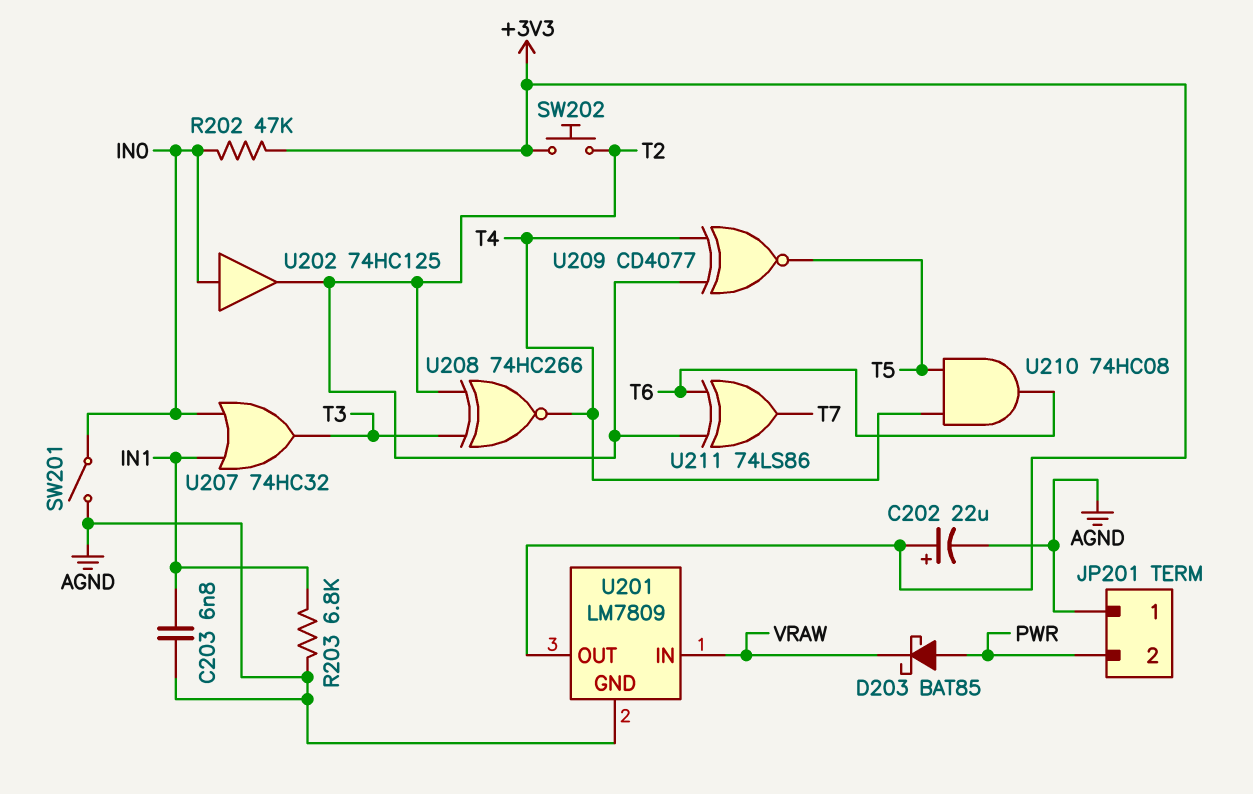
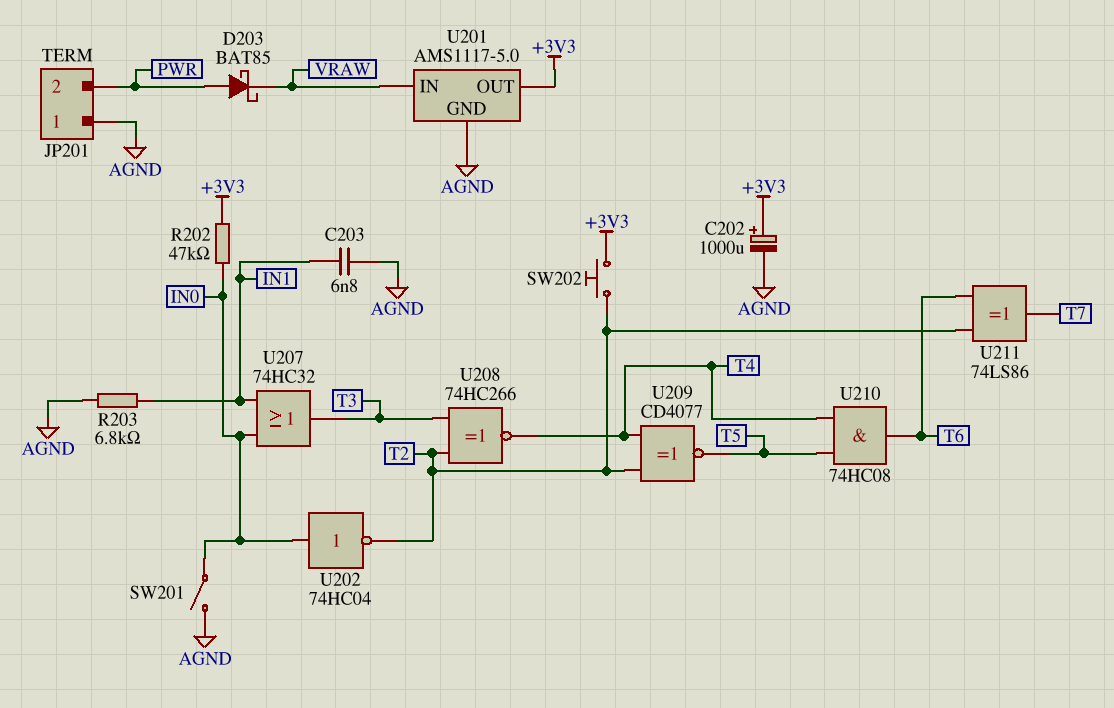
C202: 22uF (plus +3V3, minus AGND) -> 1000uF (plus +3V3, minus AGND)
U201: LM7809 -> AMS1117-5.0
U202: buffer 74HC125 (in IN0, out T2) -> NOT 74HC04 (in IN0, out T2)

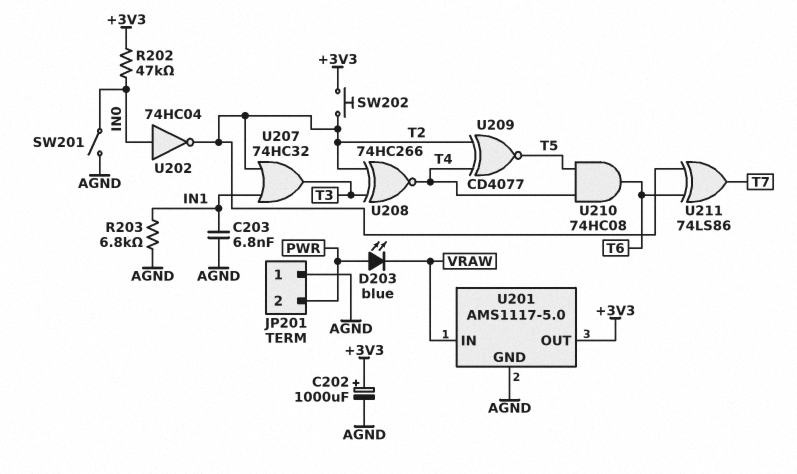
D203: schottky BAT85 (A PWR, K VRAW) -> LED blue (A PWR, K VRAW)
U207: OR 74HC32 (in IN0, in IN1, out T3) -> OR 74HC32 (in IN1, in T2, out T3)

